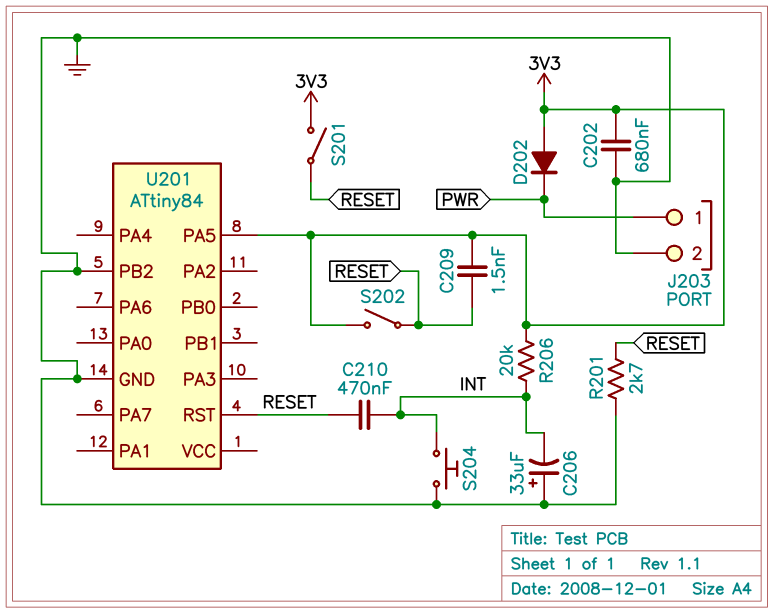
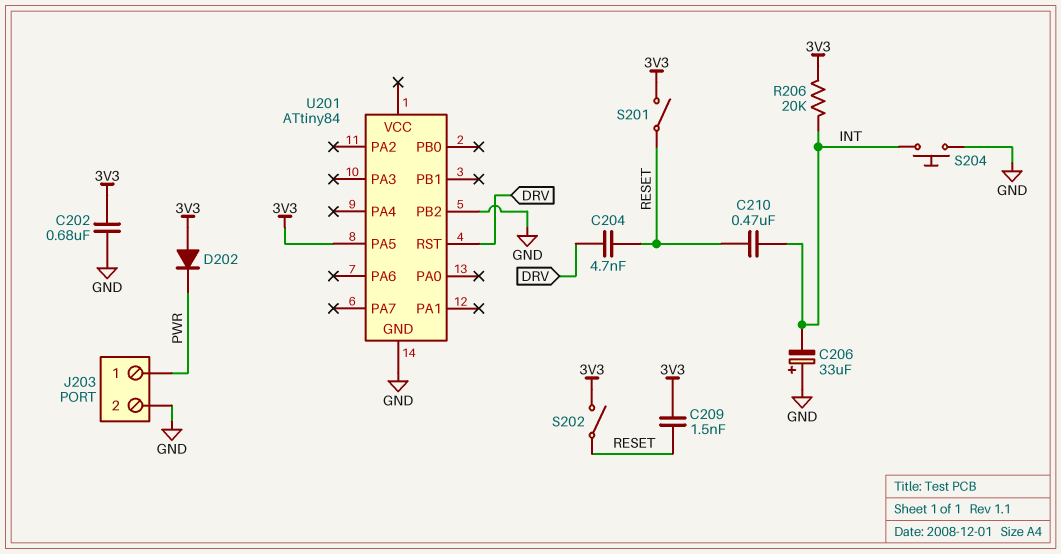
C204: none -> 4.7nF (DRV, RESET)
R201: 2.7k (GND, RESET) -> none
U201 pin RST: RESET -> DRV

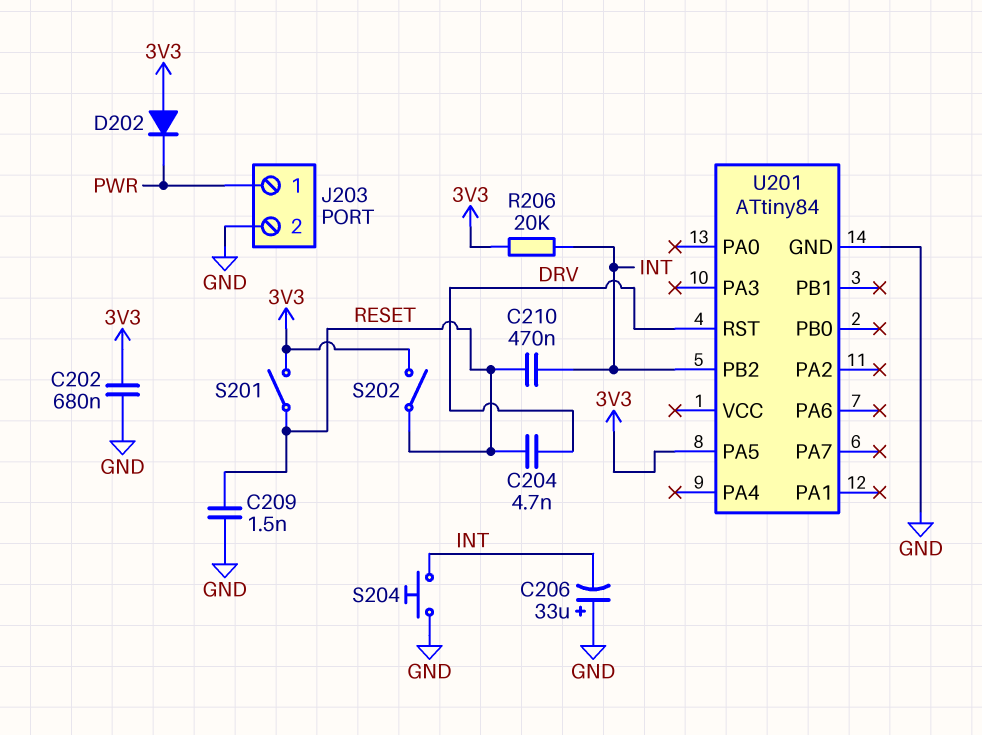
C209: 1.5nF (3V3, RESET) -> 1.5nF (GND, RESET)
U201 pin PB2: GND -> INT

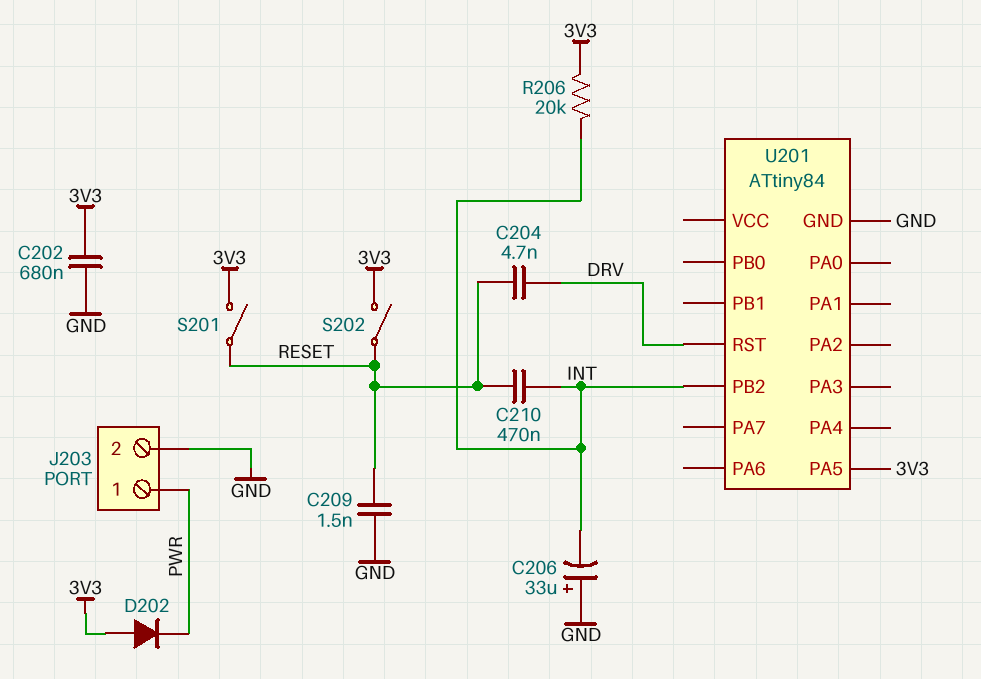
S204: button (GND, INT) -> none

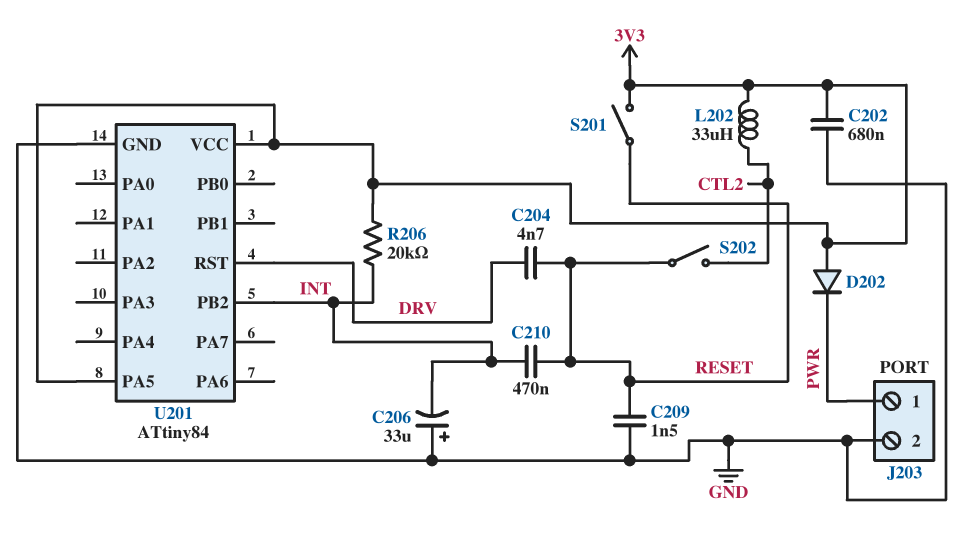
L202: none -> 33uH (3V3, CTL2)
S202: switch (3V3, RESET) -> switch (CTL2, RESET)
U201 pin VCC: none -> 3V3

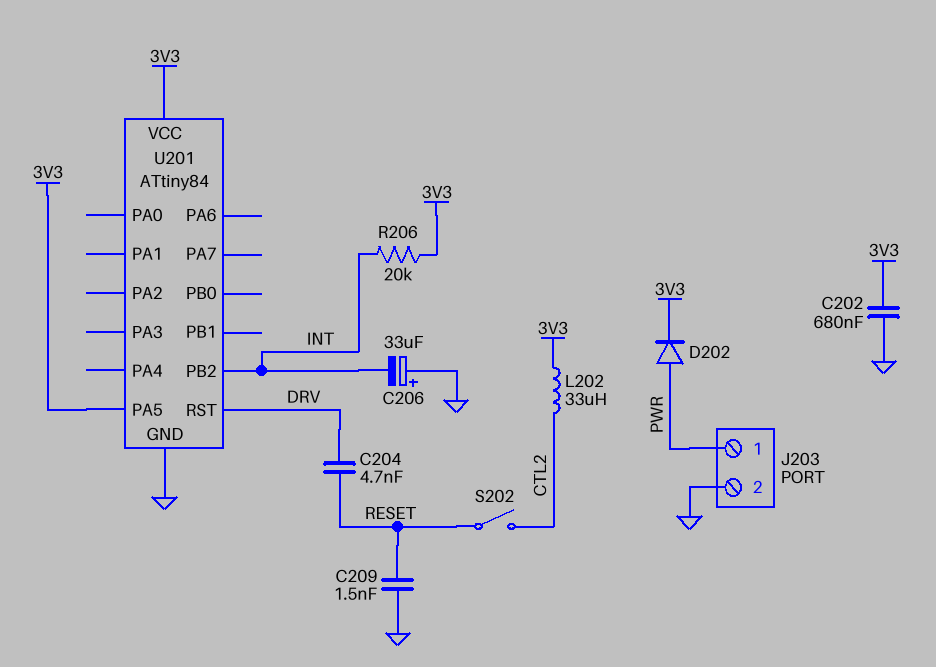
C210: 470nF (INT, RESET) -> none
D202: diode (A 3V3, K PWR) -> diode (A PWR, K 3V3)
S201: switch (3V3, RESET) -> none

